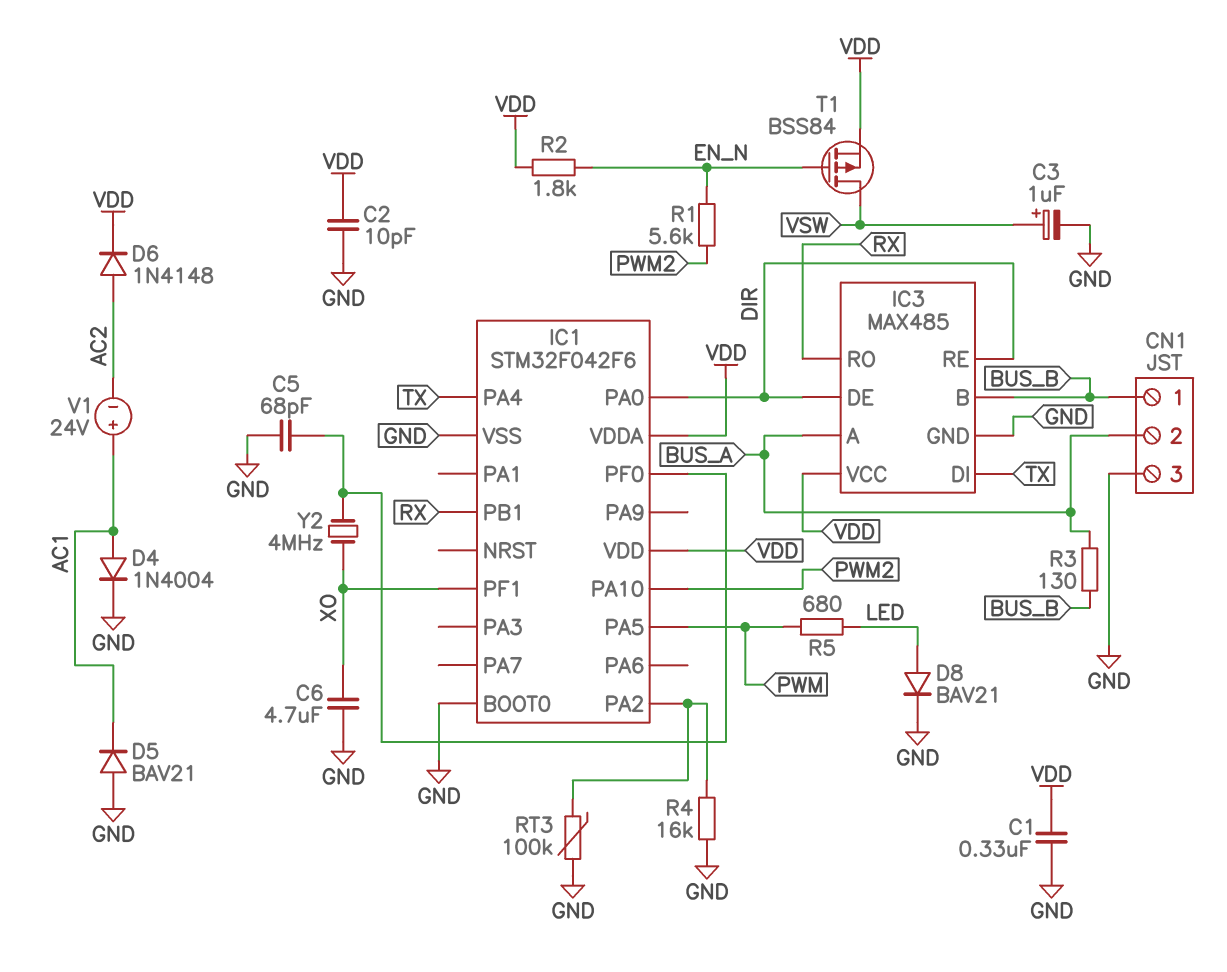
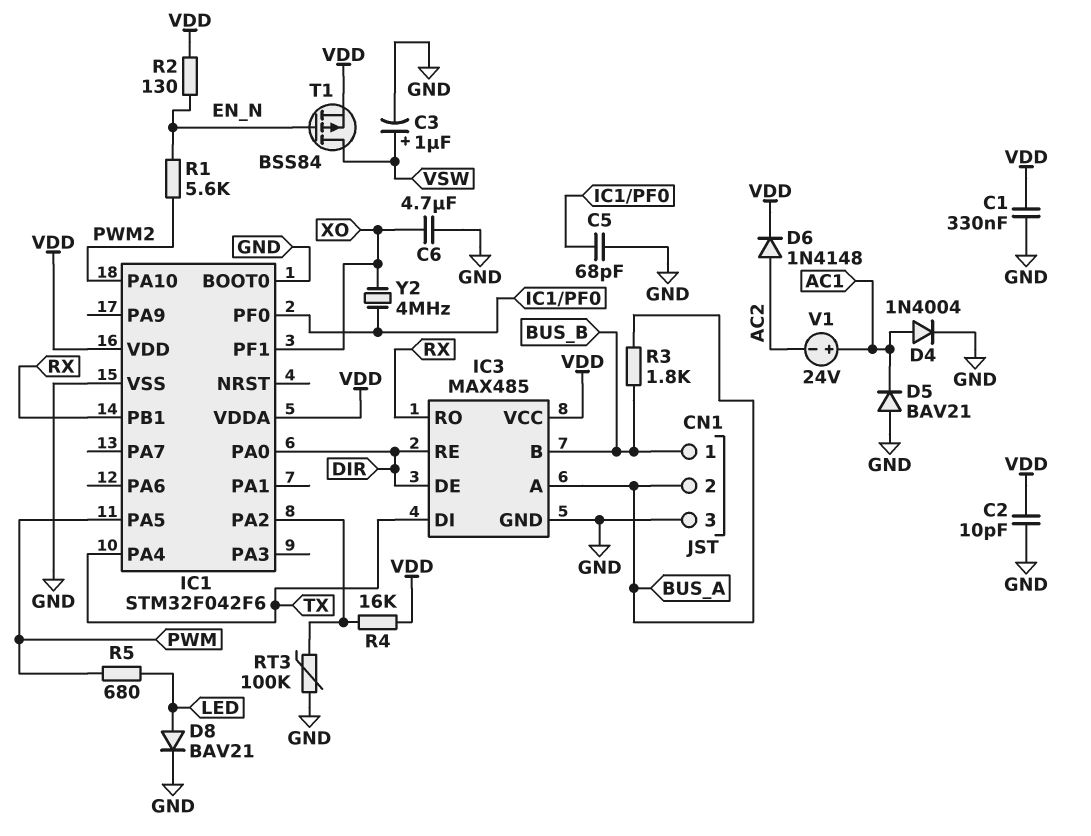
R2: 1.8k (EN_N, VDD) -> 130 (EN_N, VDD)
R3: 130 (BUS_A, BUS_B) -> 1.8k (BUS_A, BUS_B)
R4: 16k (GND, IC1/PA2) -> 16k (IC1/PA2, VDD)

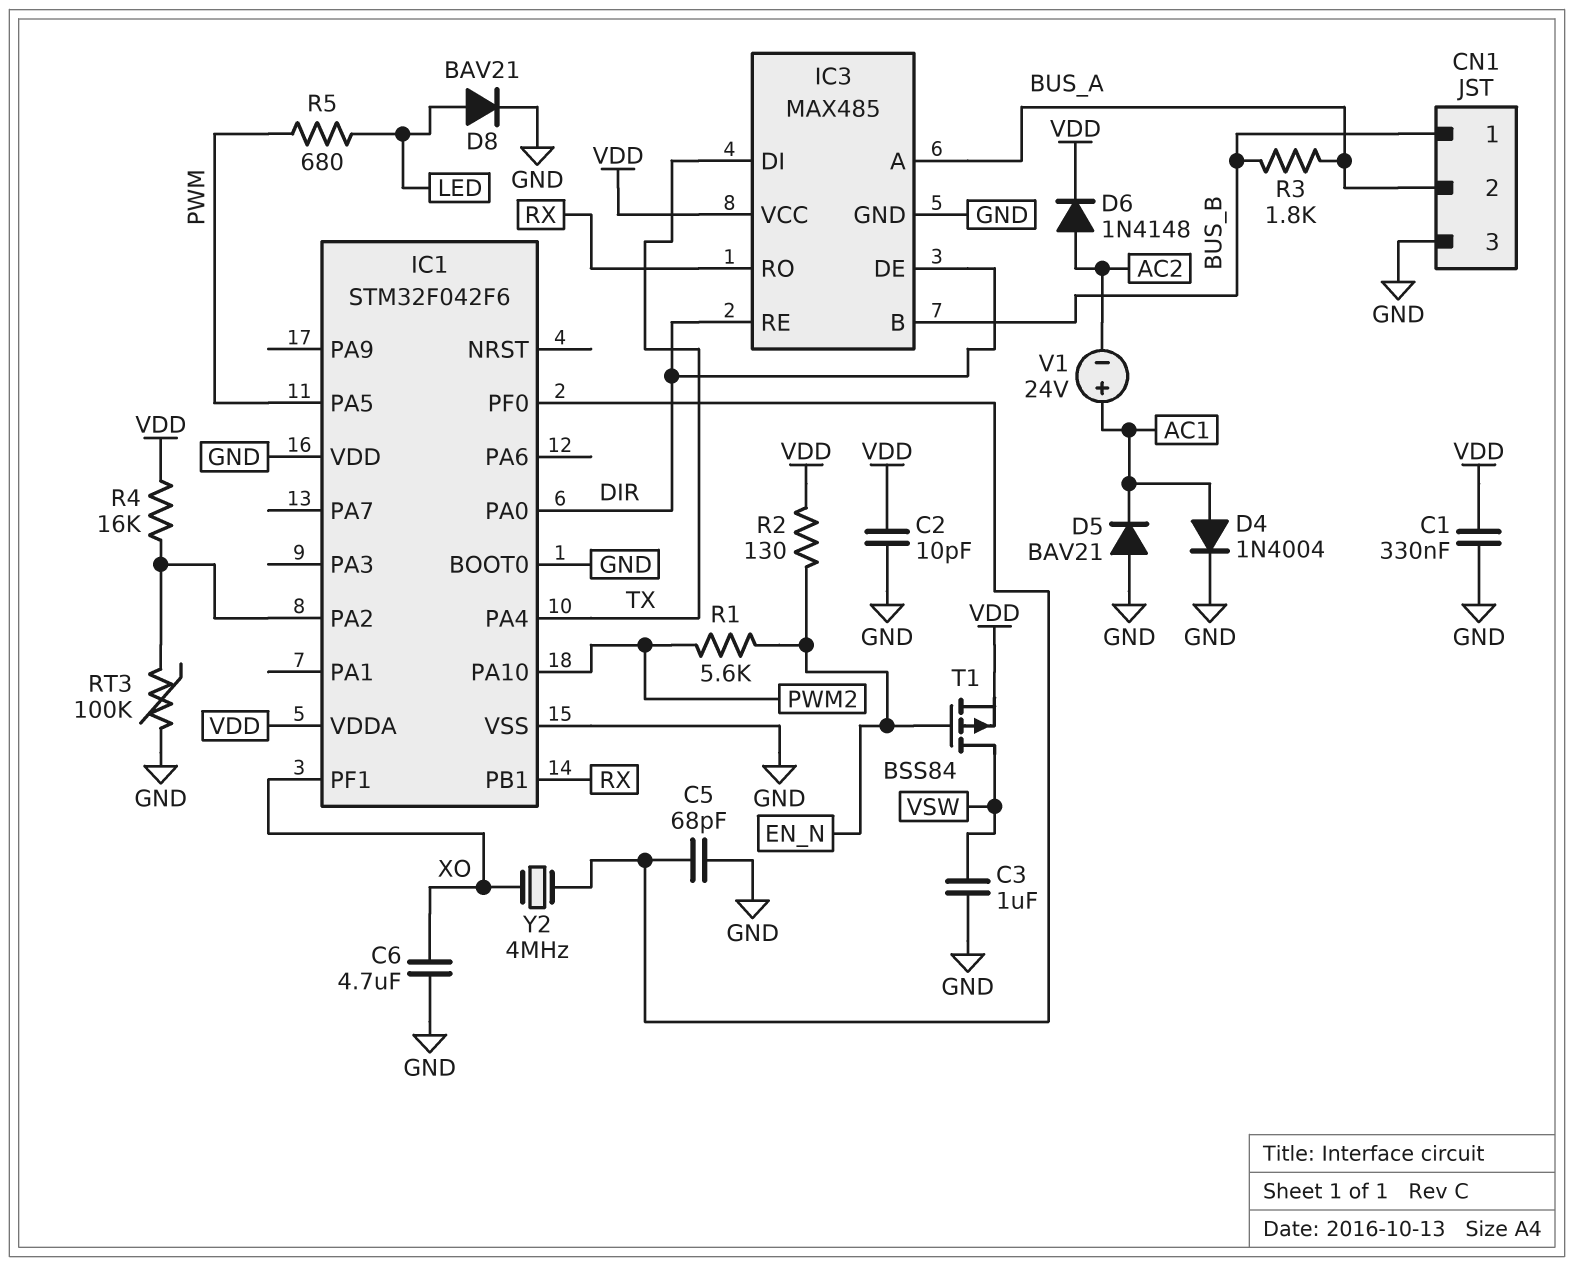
C3: 1uF (plus VSW, minus GND) -> 1uF (GND, VSW)
IC1 pin VDD: VDD -> GND

